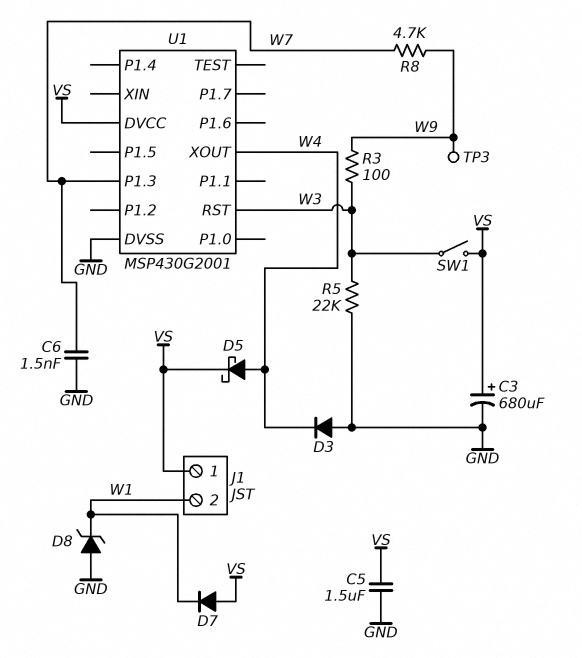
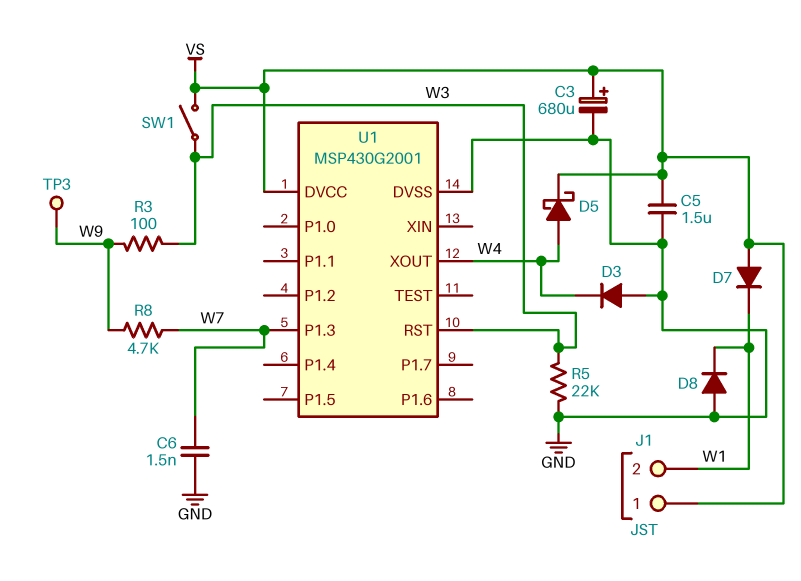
D8: zener (A GND, K W1) -> diode (A GND, K W1)

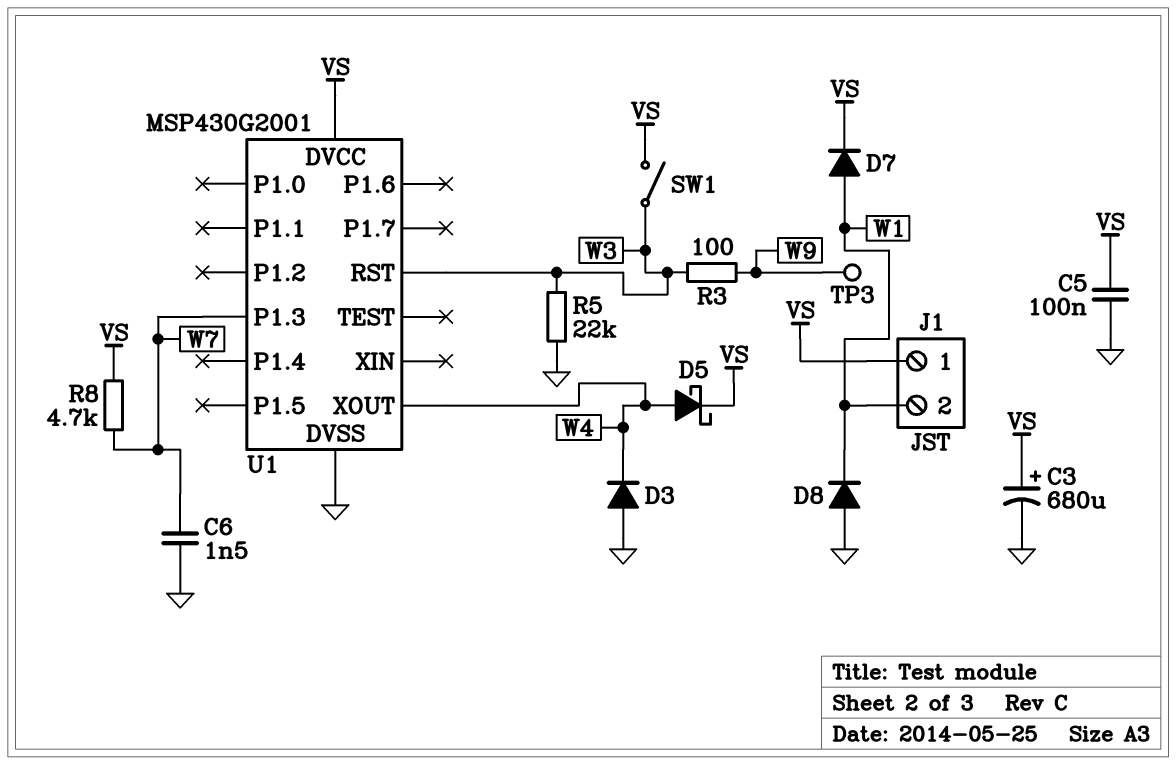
C5: 1.5uF (GND, VS) -> 100nF (GND, VS)
D7: diode (A VS, K W1) -> diode (A W1, K VS)
R8: 4.7k (W7, W9) -> 4.7k (VS, W7)

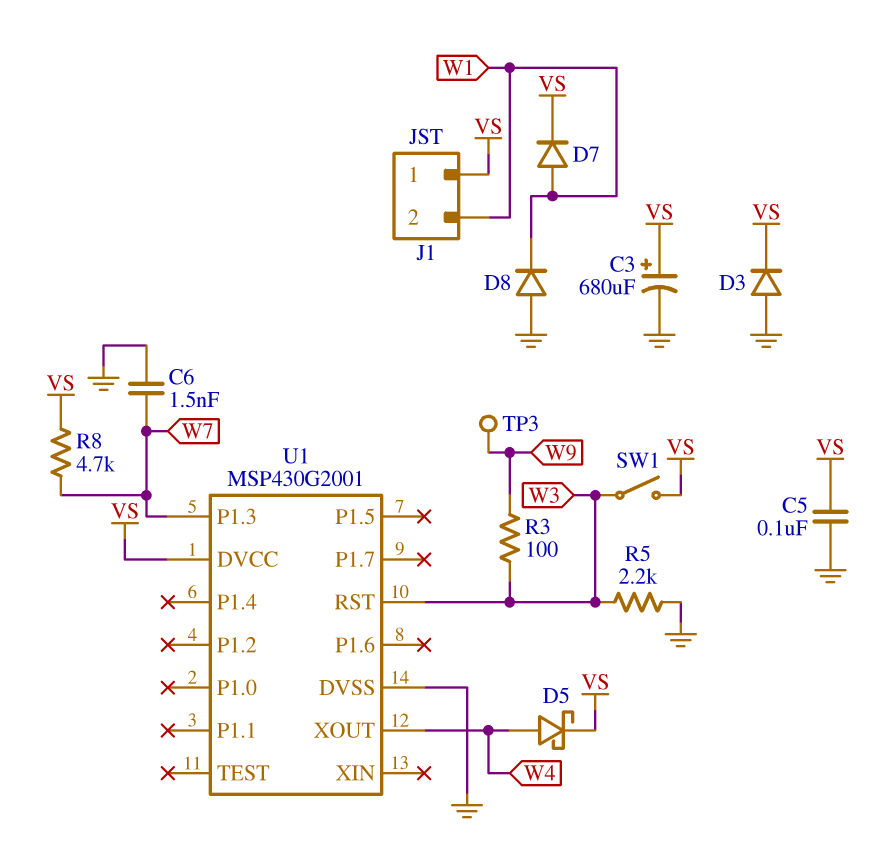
D3: diode (A GND, K W4) -> diode (A GND, K VS)
R5: 22k (GND, W3) -> 2.2k (GND, W3)

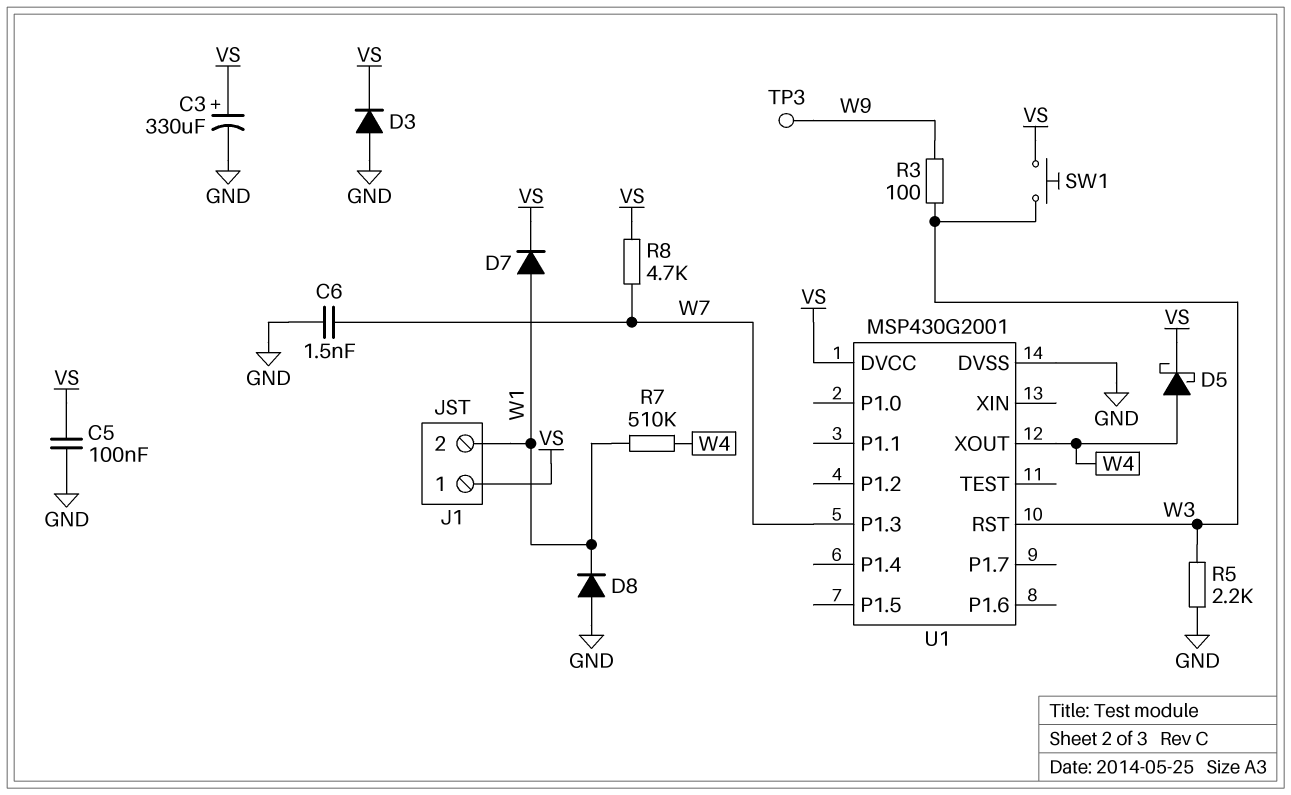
C3: 680uF (plus VS, minus GND) -> 330uF (plus VS, minus GND)
R7: none -> 510k (W1, W4)
SW1: switch (VS, W3) -> button (VS, W3)

